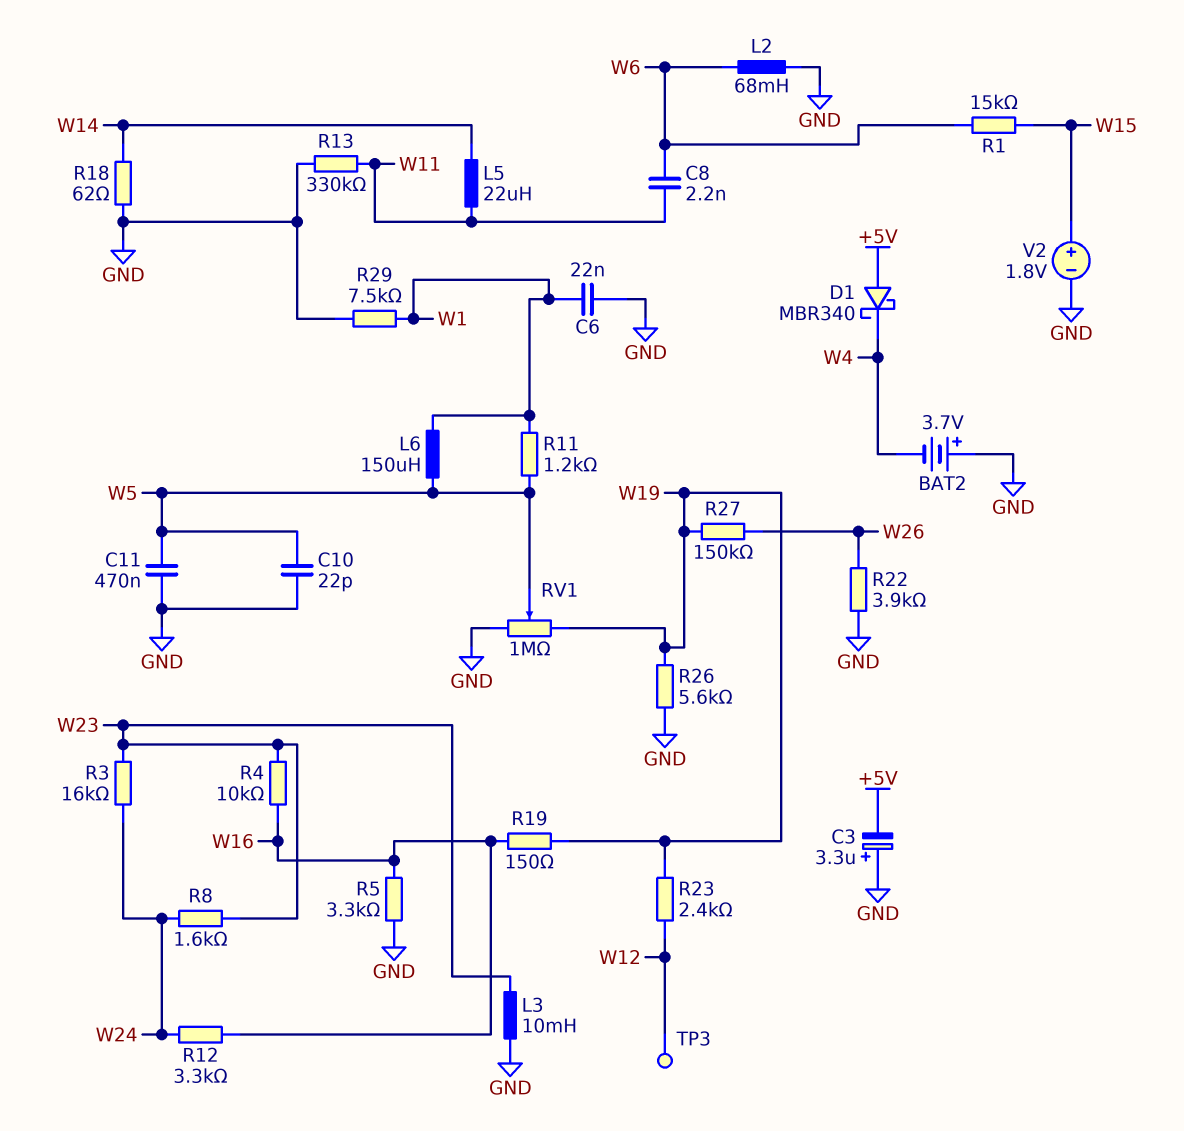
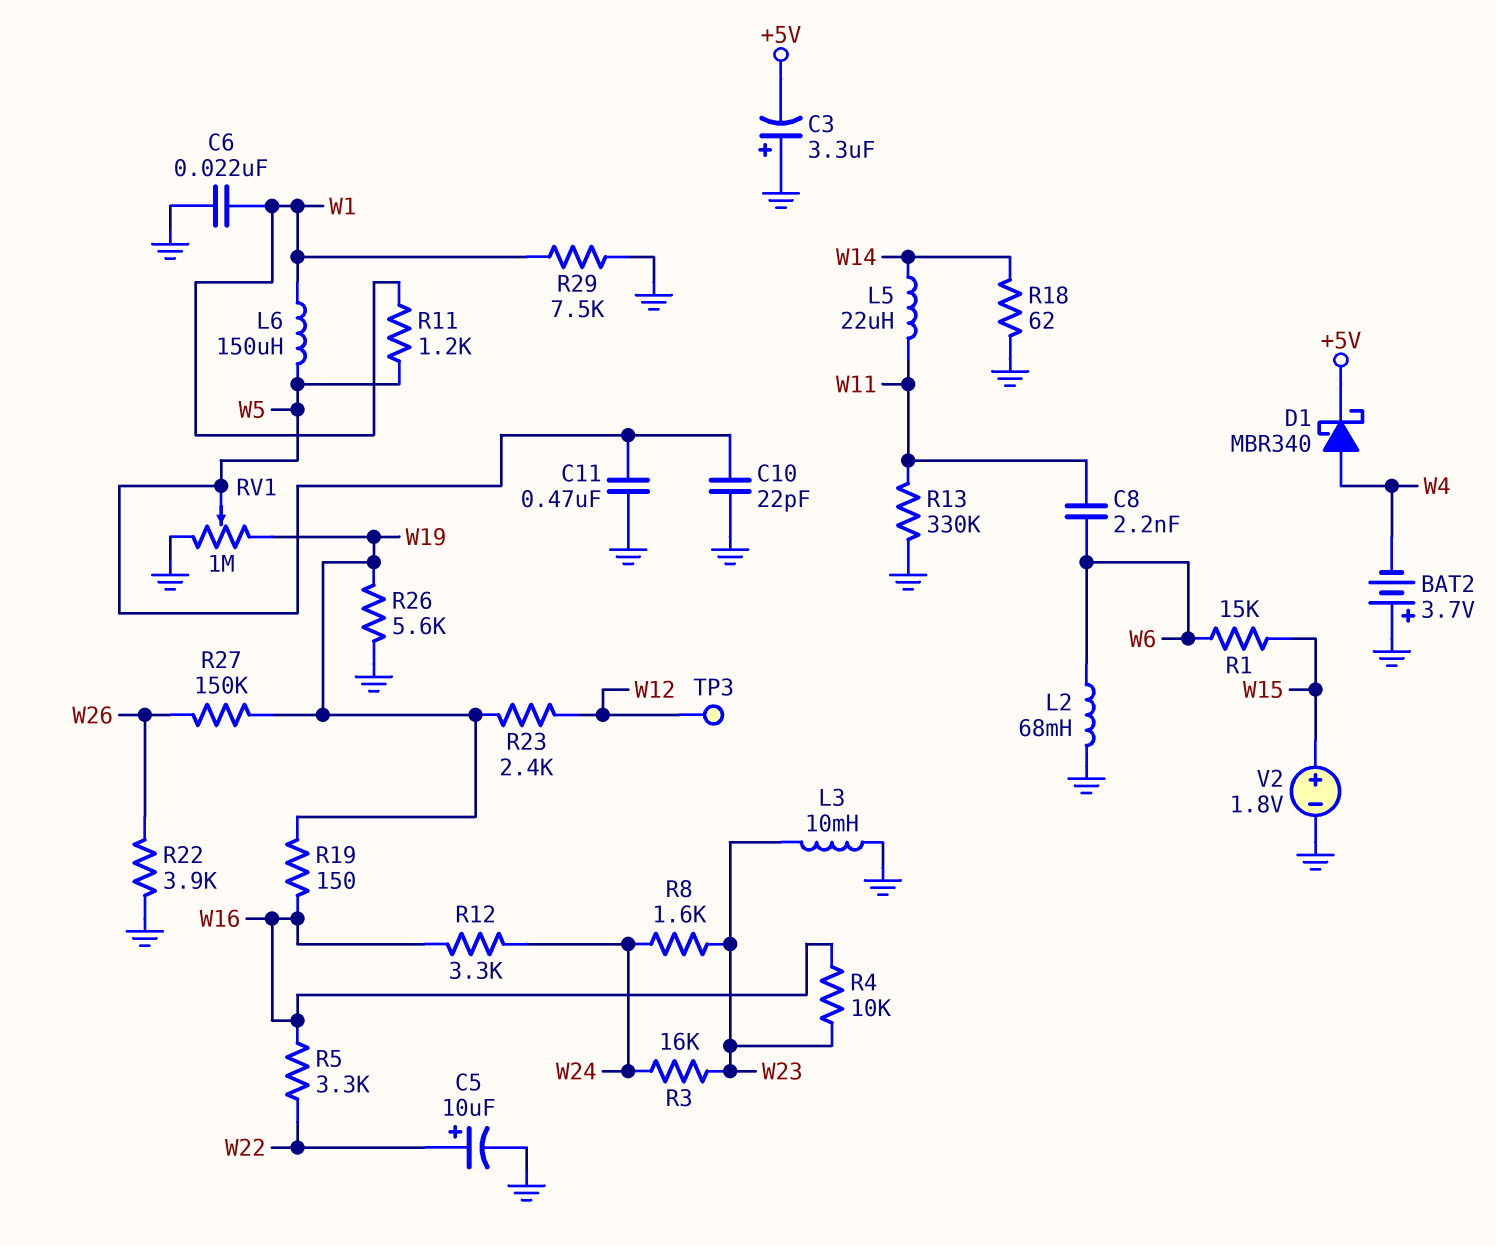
C5: none -> 10uF (plus W22, minus GND)
D1: schottky MBR340 (A +5V, K W4) -> schottky MBR340 (A W4, K +5V)
R5: 3.3k (GND, W16) -> 3.3k (W16, W22)

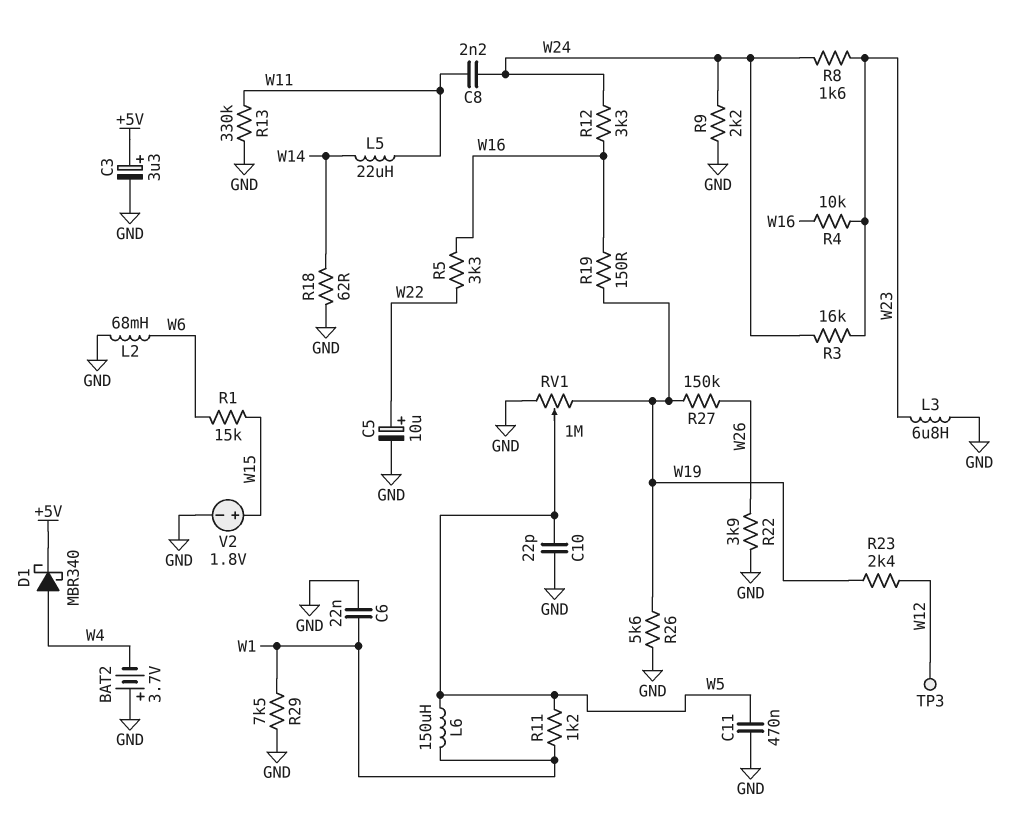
C3: 3.3uF (plus GND, minus +5V) -> 3.3uF (plus +5V, minus GND)
C8: 2.2nF (W6, W11) -> 2.2nF (W11, W24)
L3: 10mH (GND, W23) -> 6.8uH (GND, W23)
R9: none -> 2.2k (GND, W24)

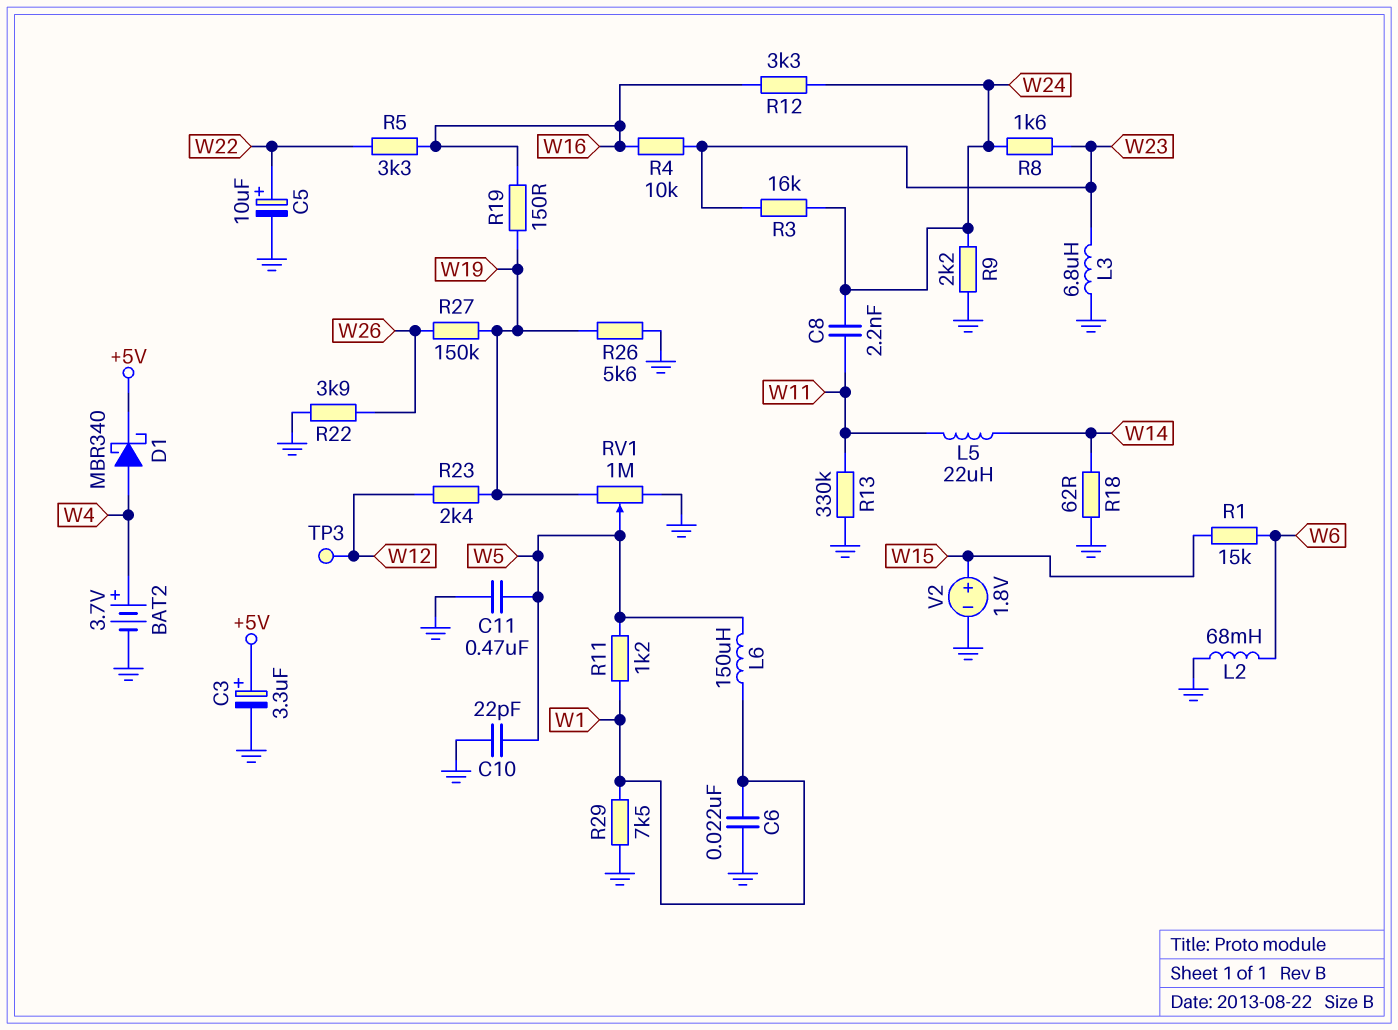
BAT2: 3.7V (plus GND, minus W4) -> 3.7V (plus W4, minus GND)

